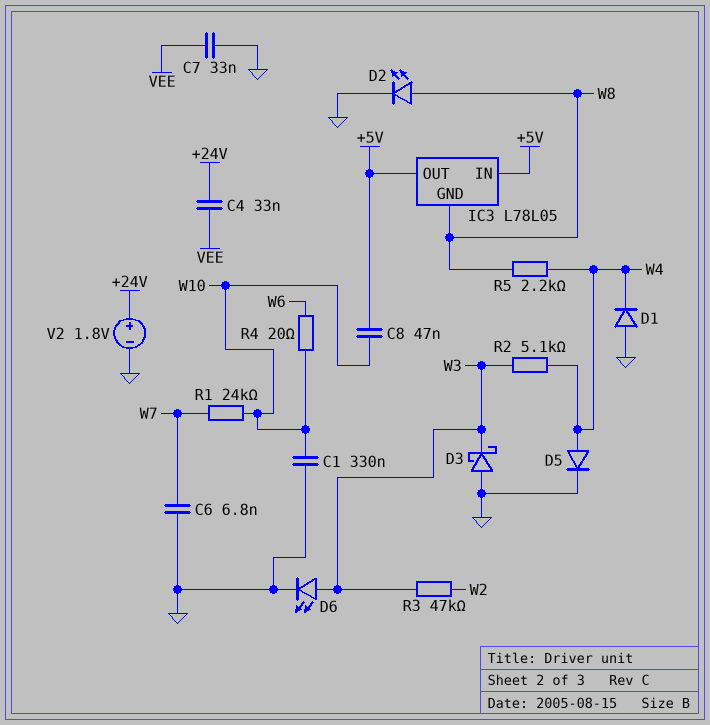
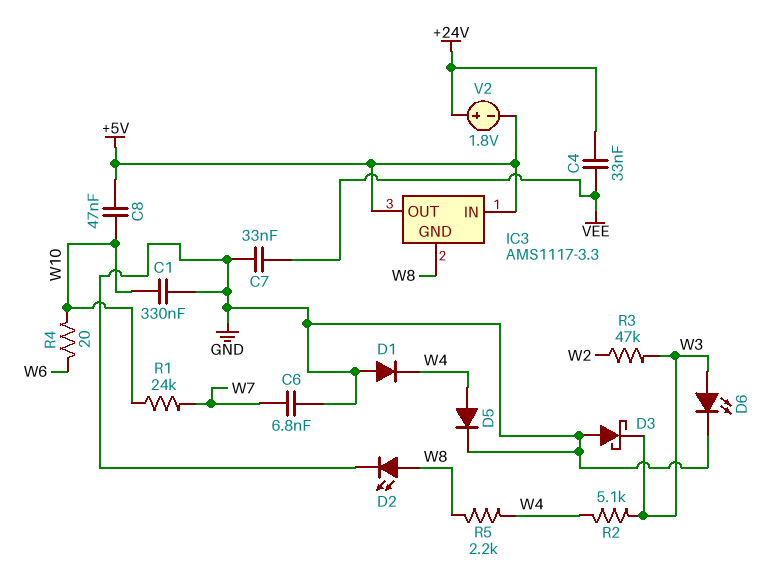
IC3: L78L05 -> AMS1117-3.3
V2: 1.8V (plus +24V, minus GND) -> 1.8V (plus +24V, minus +5V)

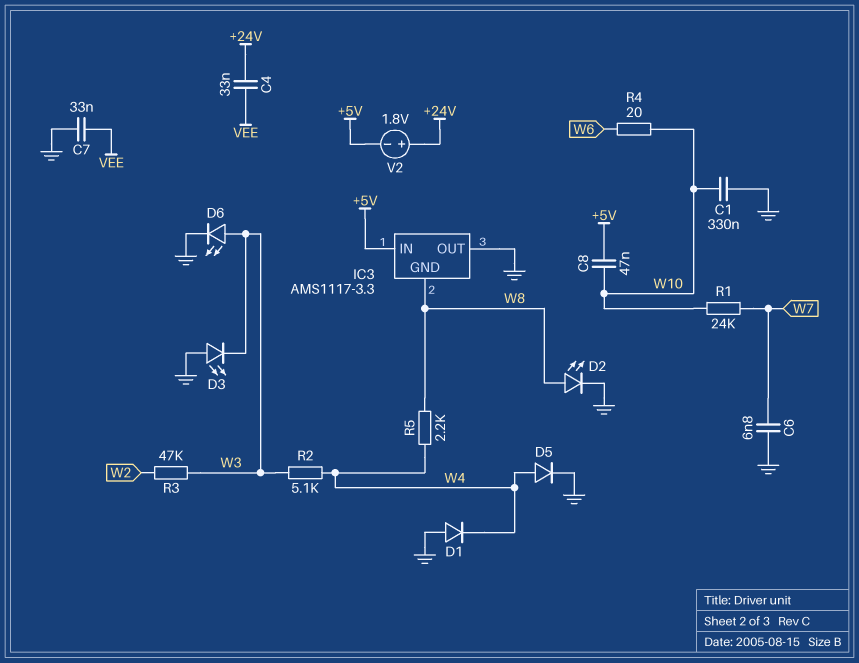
D3: schottky (A GND, K W3) -> LED (A GND, K W3)
IC3 pin OUT: +5V -> GND

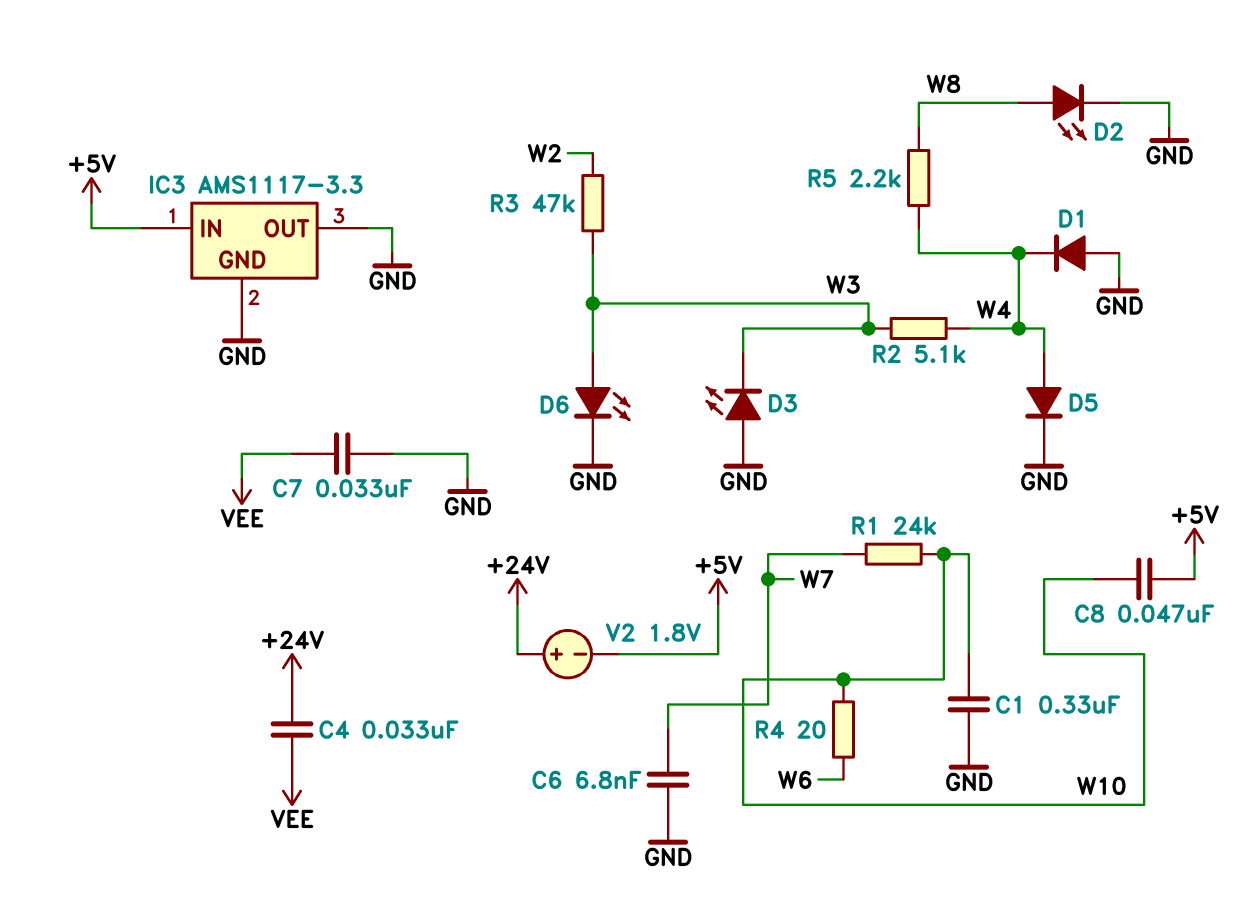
IC3 pin GND: W8 -> GND

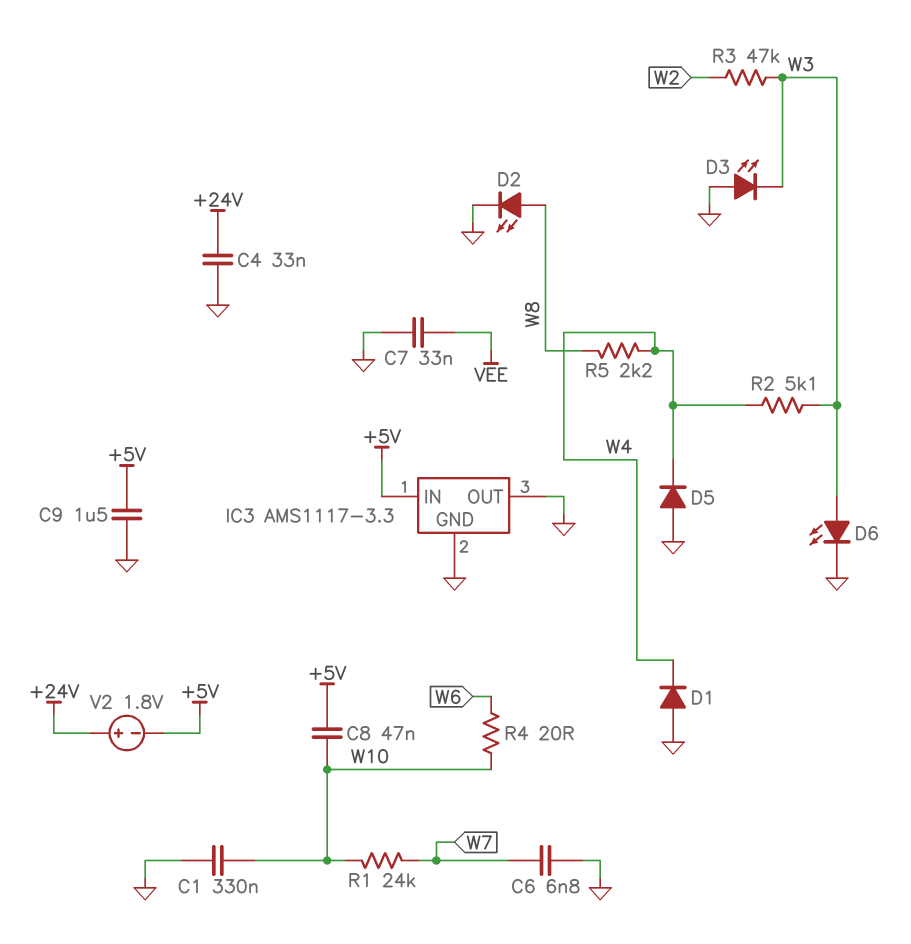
C4: 33nF (+24V, VEE) -> 33nF (+24V, GND)
C9: none -> 1.5uF (+5V, GND)
D5: diode (A W4, K GND) -> diode (A GND, K W4)

